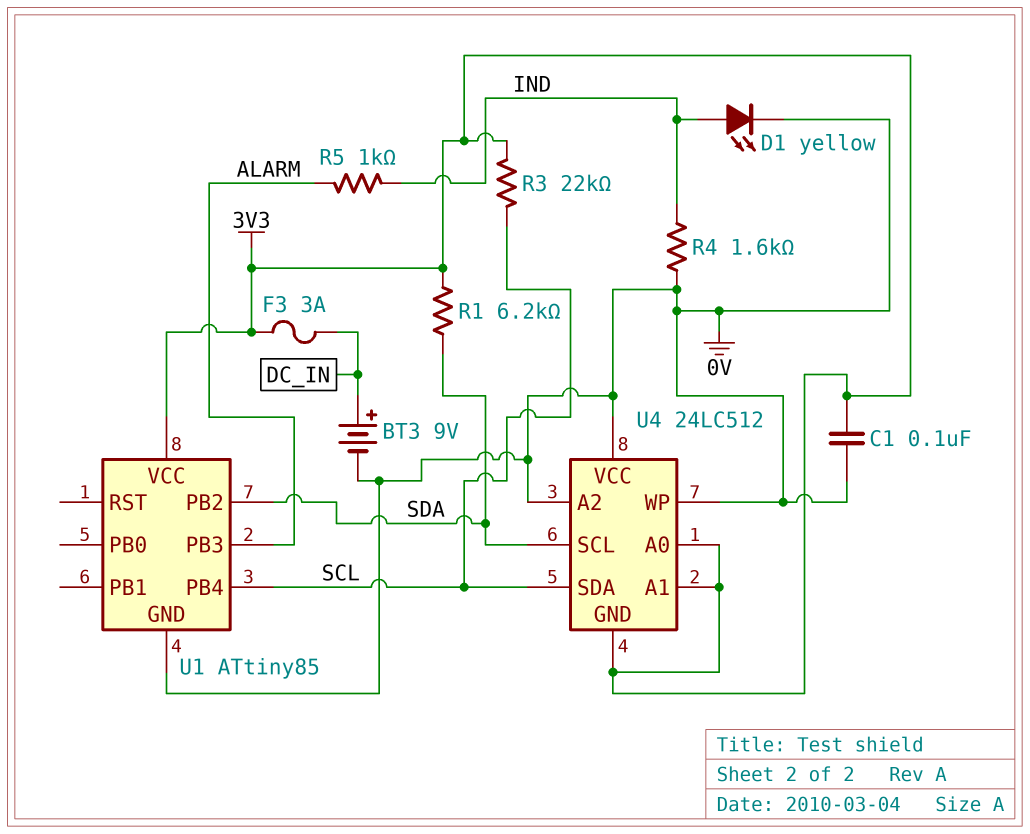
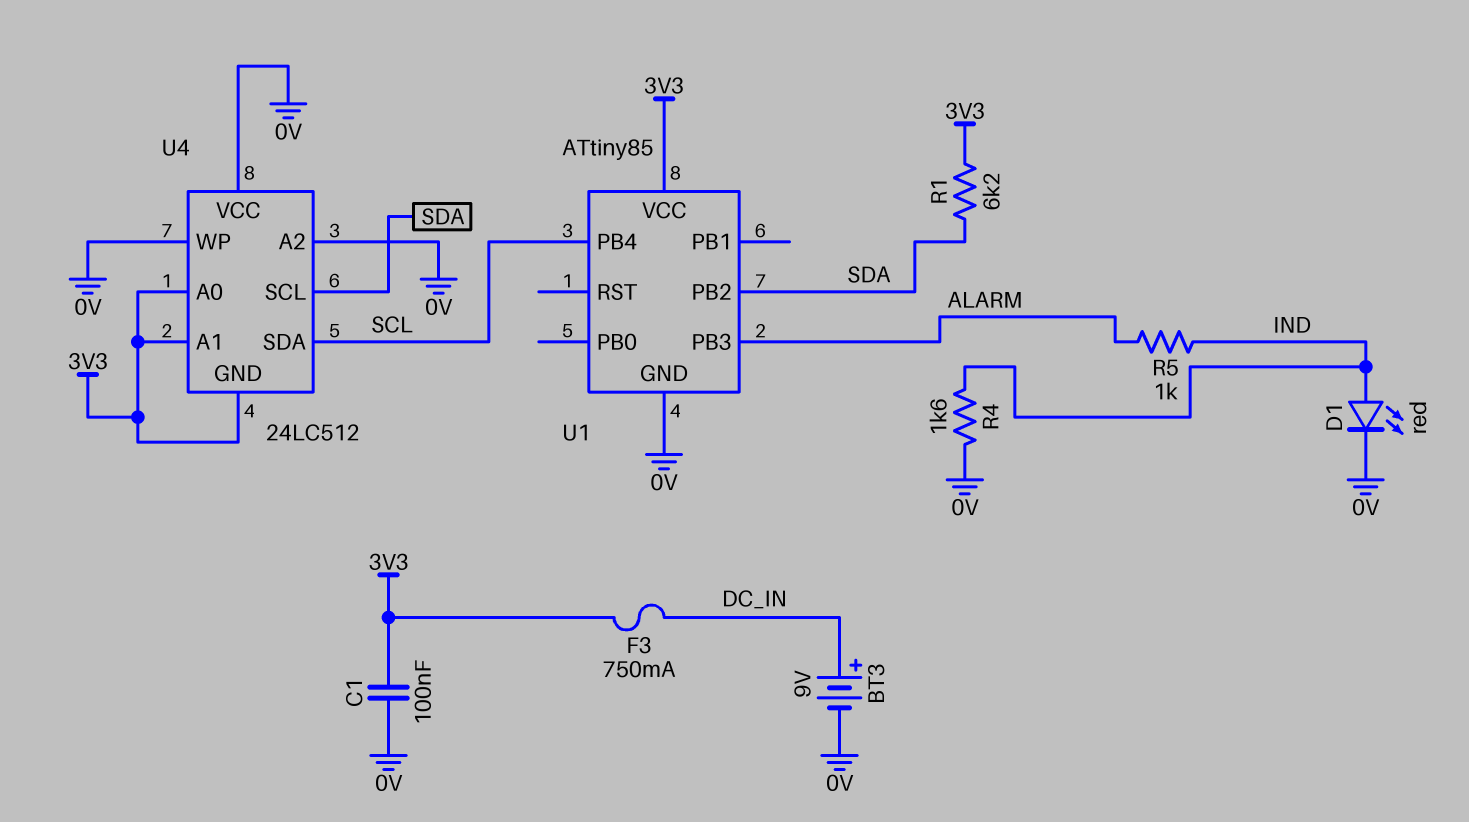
D1: LED yellow (A IND, K 0V) -> LED red (A IND, K 0V)
F3: 3A (3V3, DC_IN) -> 750mA (3V3, DC_IN)
R3: 22k (3V3, SCL) -> none

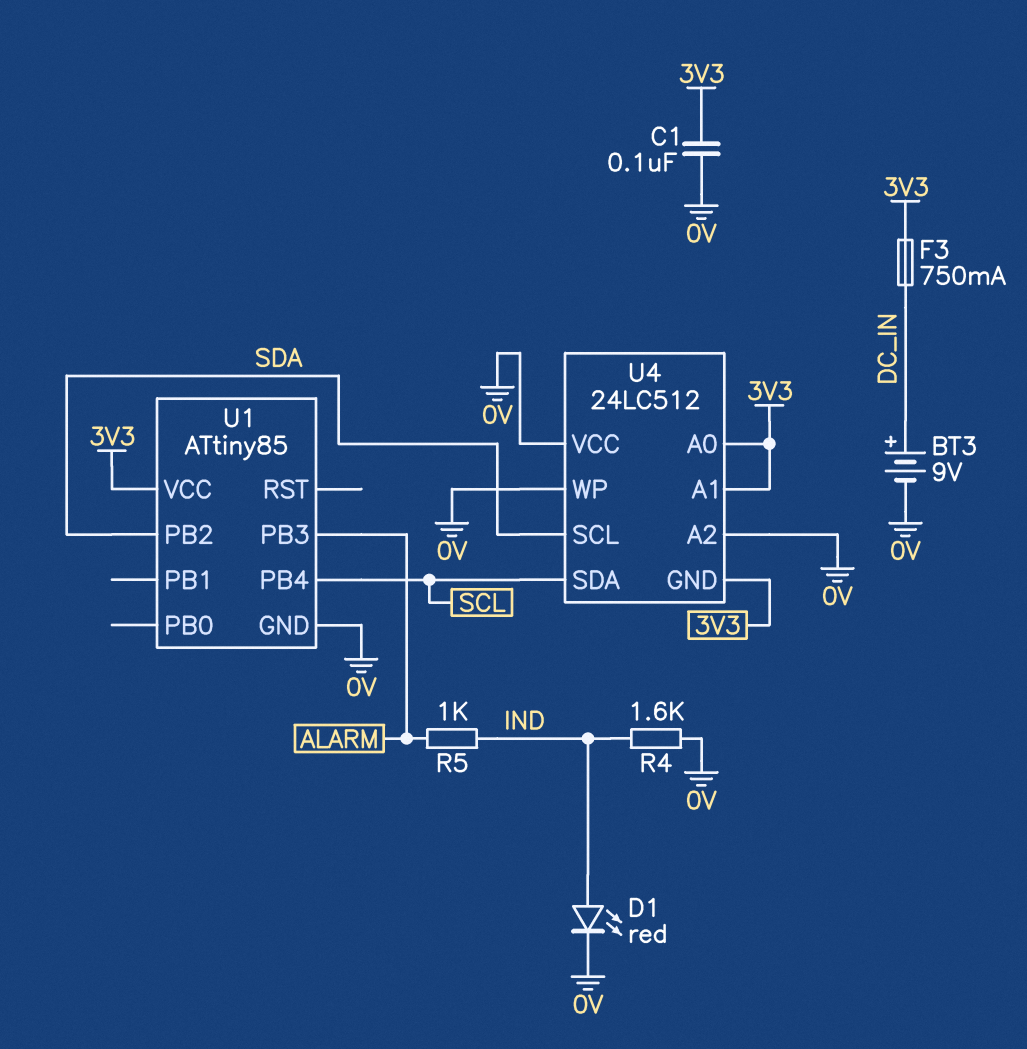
R1: 6.2k (3V3, SDA) -> none

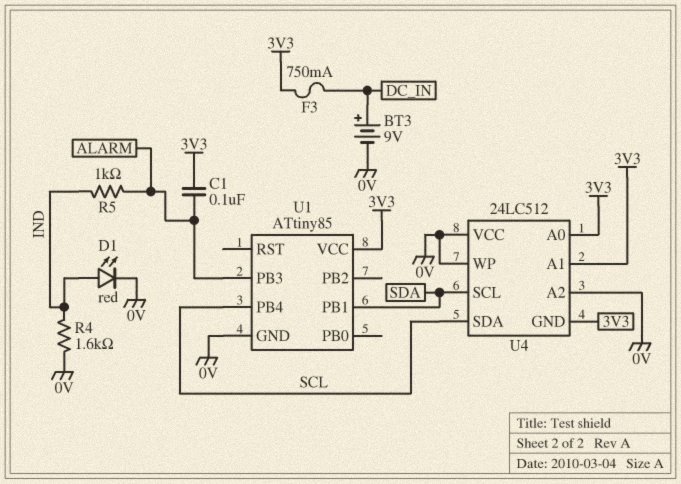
C1: 100nF (0V, 3V3) -> 100nF (3V3, ALARM)
U1 pin PB1: none -> SDA
U1 pin PB2: SDA -> none

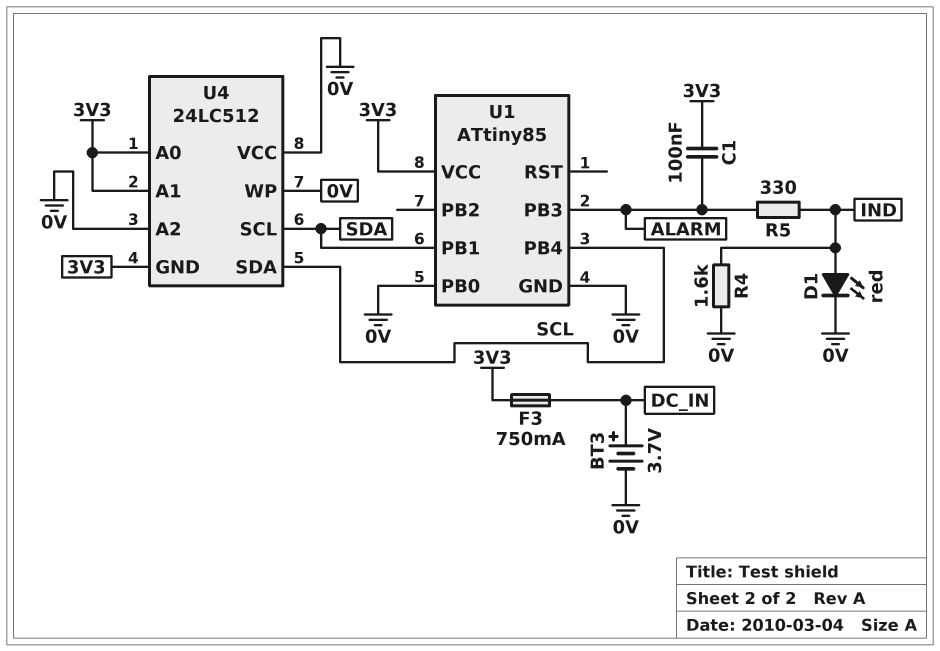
BT3: 9V (plus DC_IN, minus 0V) -> 3.7V (plus DC_IN, minus 0V)
R5: 1k (ALARM, IND) -> 330 (ALARM, IND)
U1 pin PB0: none -> 0V

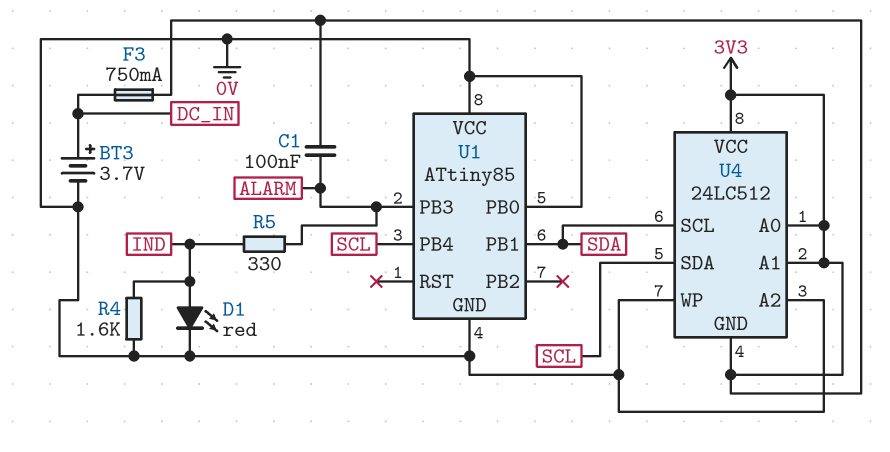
U1 pin VCC: 3V3 -> 0V
U4 pin VCC: 0V -> 3V3

